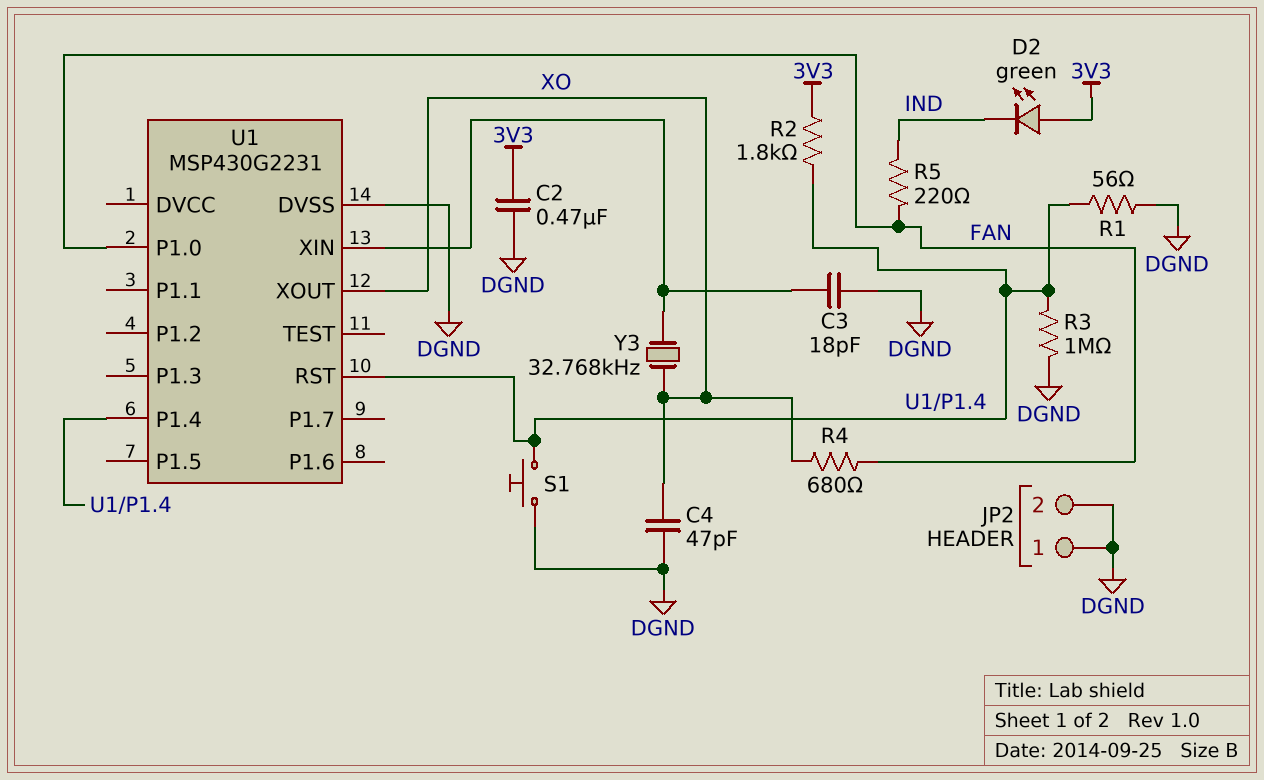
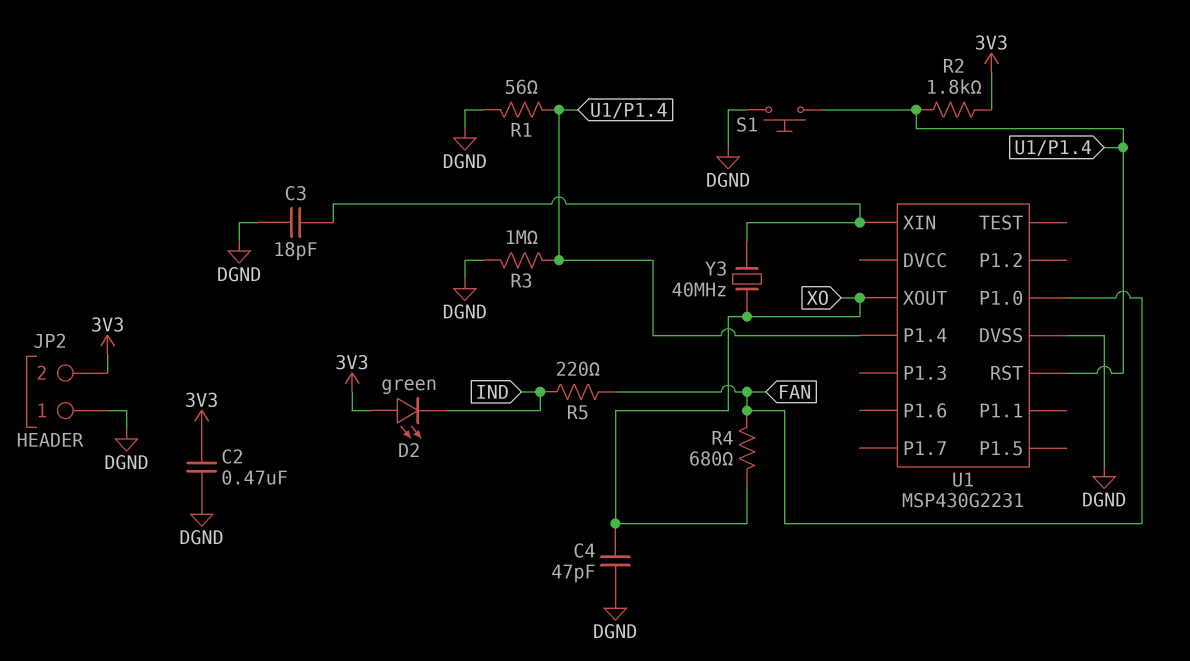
JP2 pin 2: DGND -> 3V3
Y3: 32.768kHz (U1/XIN, XO) -> 40MHz (U1/XIN, XO)

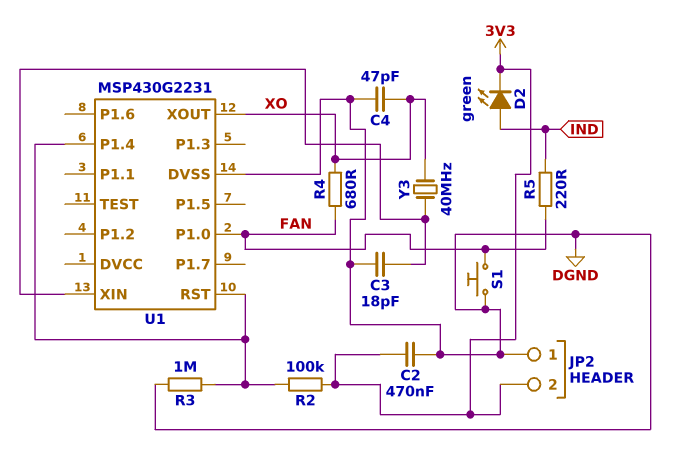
D2: LED green (A 3V3, K IND) -> LED green (A IND, K 3V3)
R1: 56 (DGND, U1/P1.4) -> none
R2: 1.8k (3V3, U1/P1.4) -> 100k (3V3, U1/P1.4)
S1: button (DGND, U1/P1.4) -> button (DGND, FAN)

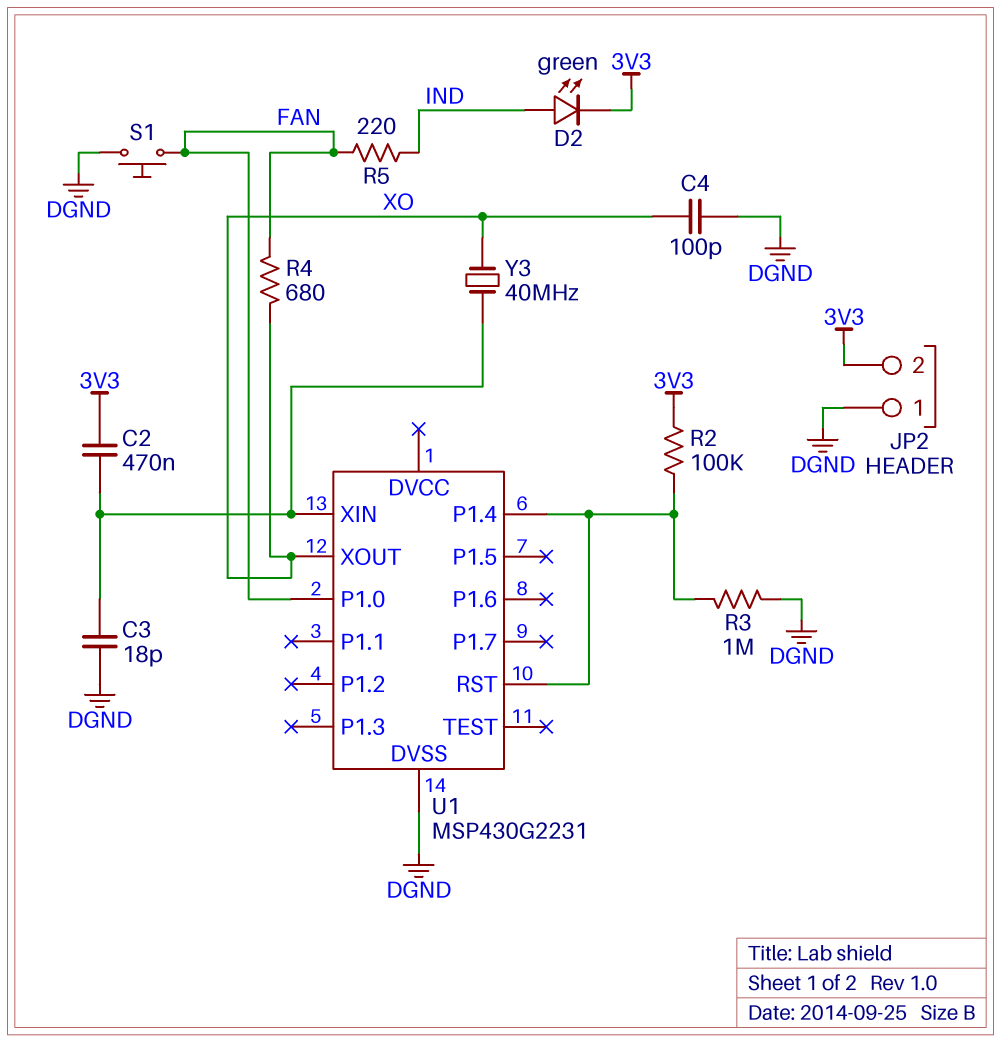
C2: 470nF (3V3, DGND) -> 470nF (3V3, U1/XIN)
C4: 47pF (DGND, XO) -> 100pF (DGND, XO)

